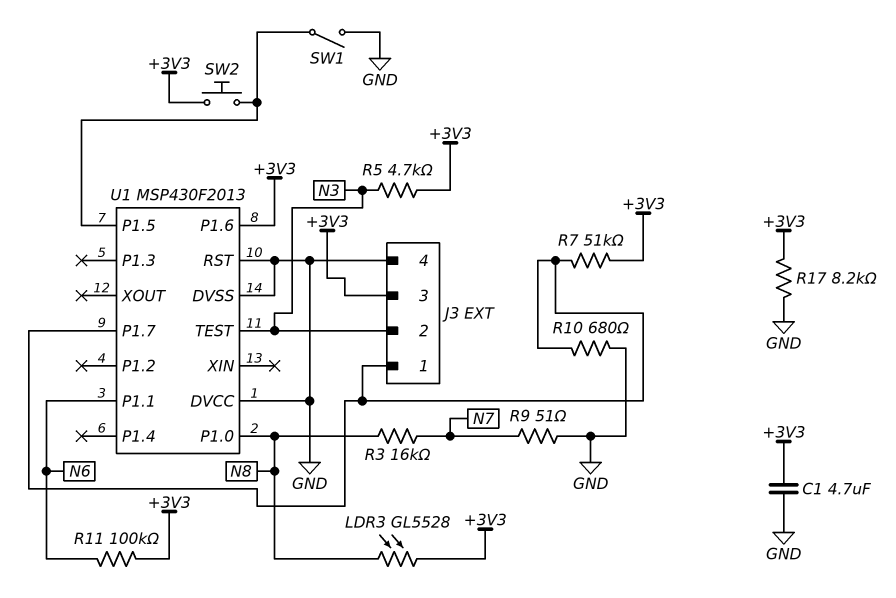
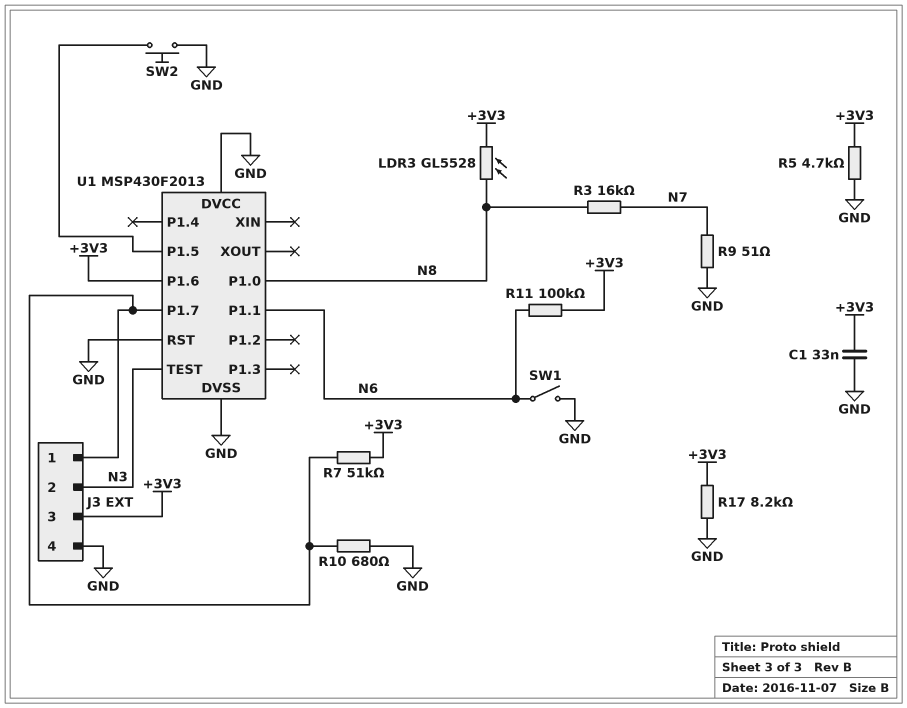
C1: 4.7uF (+3V3, GND) -> 33nF (+3V3, GND)
R5: 4.7k (+3V3, N3) -> 4.7k (+3V3, GND)
SW1: switch (GND, U1/P1.5) -> switch (GND, N6)
SW2: button (+3V3, U1/P1.5) -> button (GND, U1/P1.5)

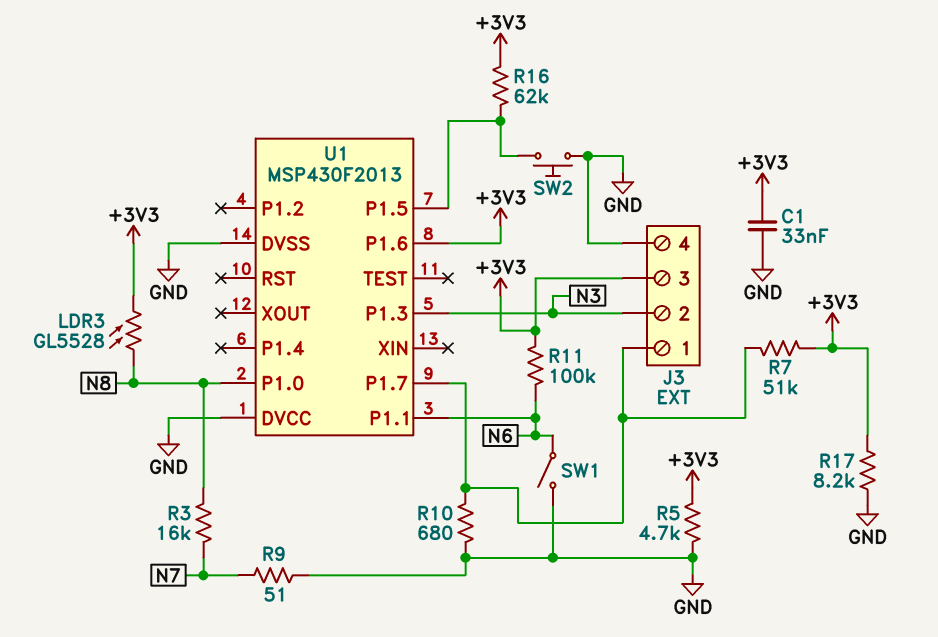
R16: none -> 62k (+3V3, U1/P1.5)
U1 pin P1.3: none -> N3
U1 pin RST: GND -> none
U1 pin TEST: N3 -> none

